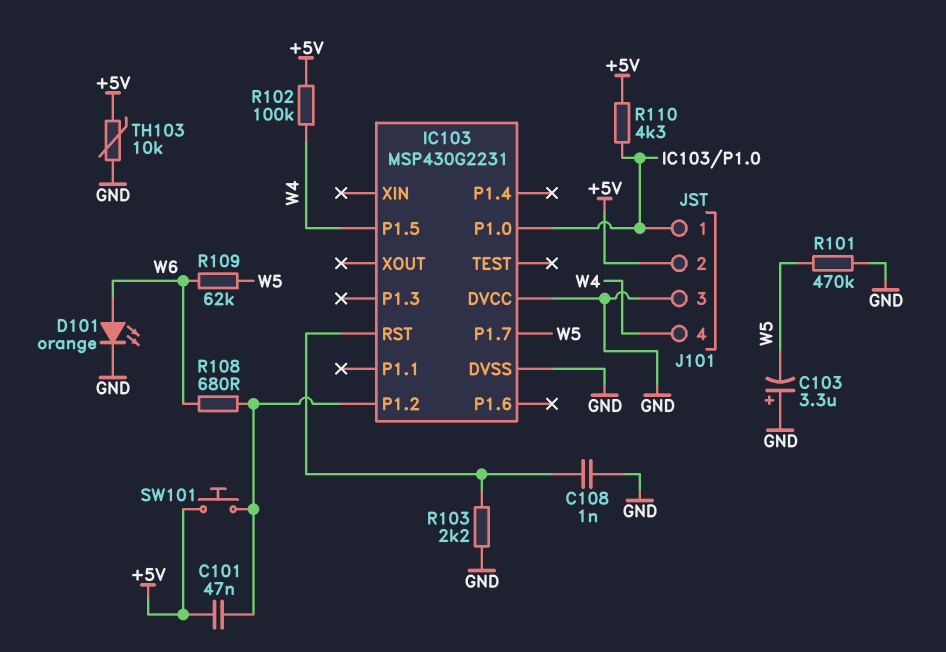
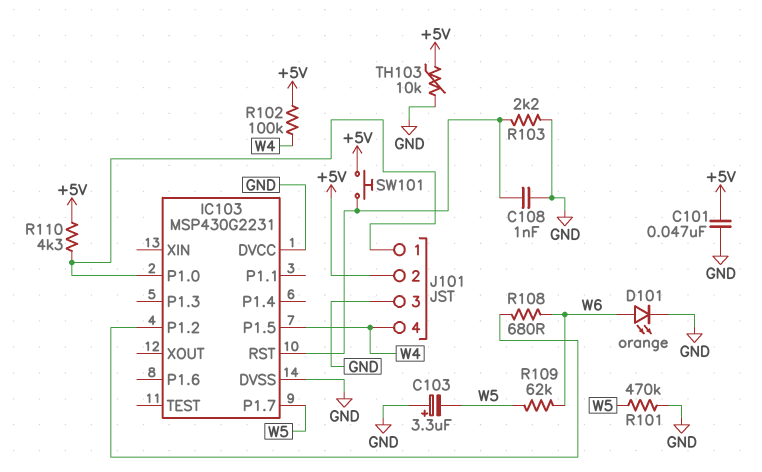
C101: 47nF (+5V, IC103/P1.2) -> 47nF (+5V, GND)
SW101: button (+5V, IC103/P1.2) -> button (+5V, IC103/RST)

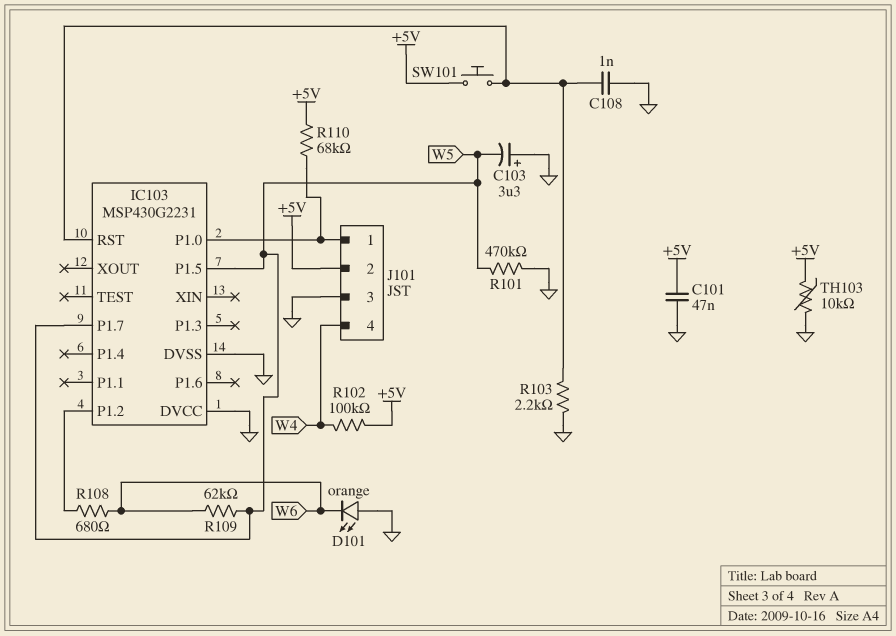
D101: LED orange (A W6, K GND) -> LED orange (A GND, K W6)
IC103 pin P1.5: W4 -> W5
R110: 4.3k (+5V, IC103/P1.0) -> 68k (+5V, IC103/P1.0)

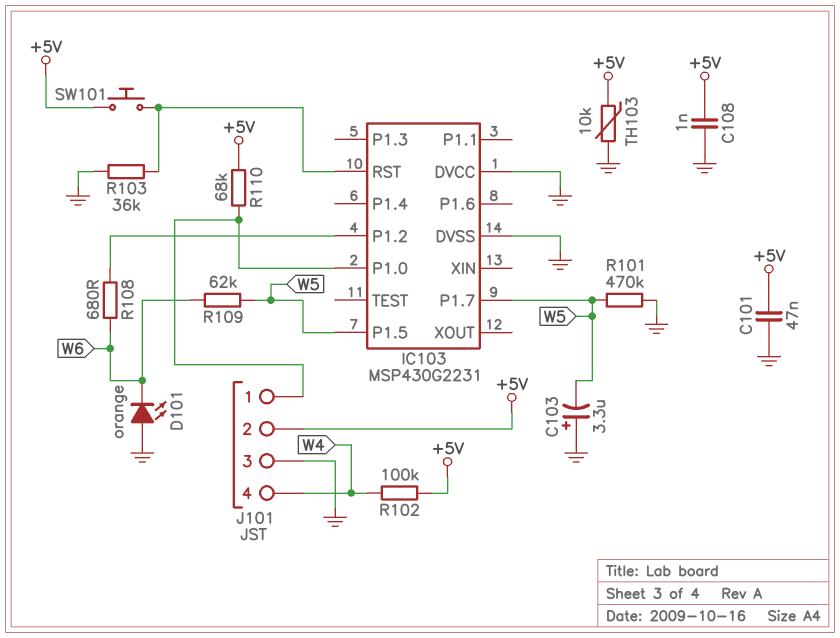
C108: 1nF (GND, IC103/RST) -> 1nF (+5V, GND)
R103: 2.2k (GND, IC103/RST) -> 36k (GND, IC103/RST)

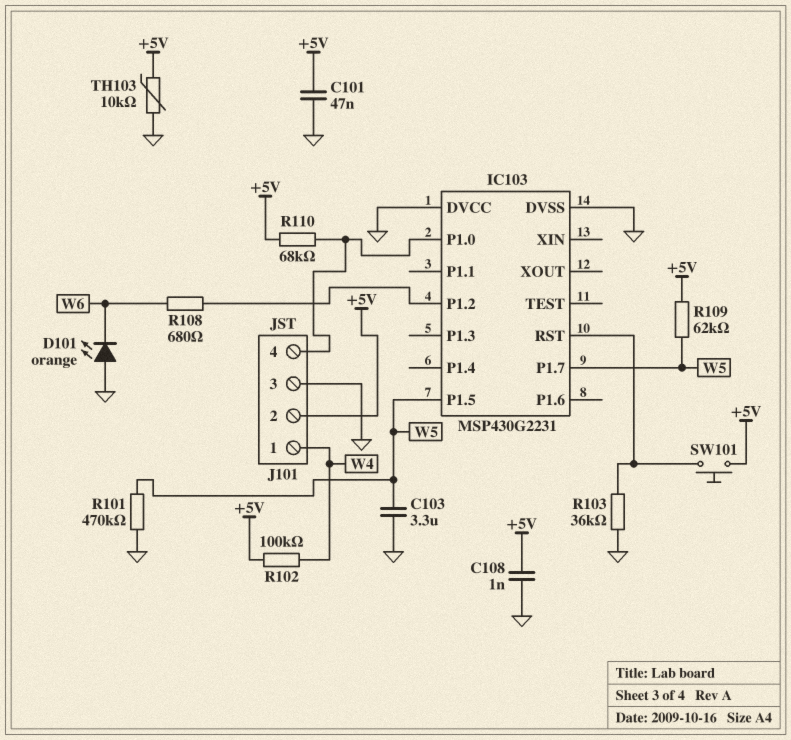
C103: 3.3uF (plus GND, minus W5) -> 3.3uF (GND, W5)
J101 pin 1: IC103/P1.0 -> W4
J101 pin 4: W4 -> IC103/P1.0
R109: 62k (W5, W6) -> 62k (+5V, W5)

